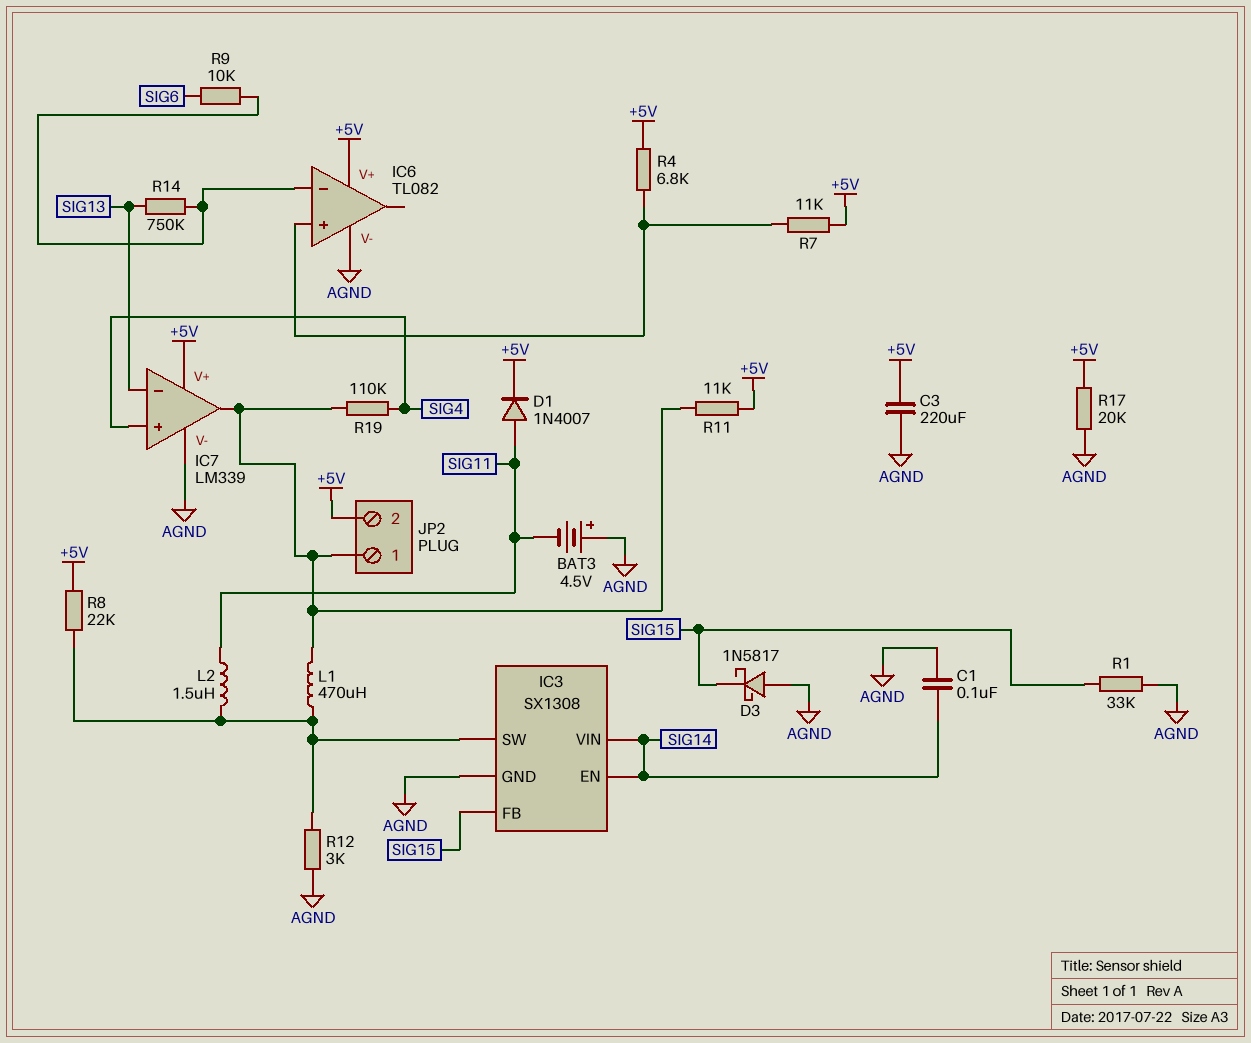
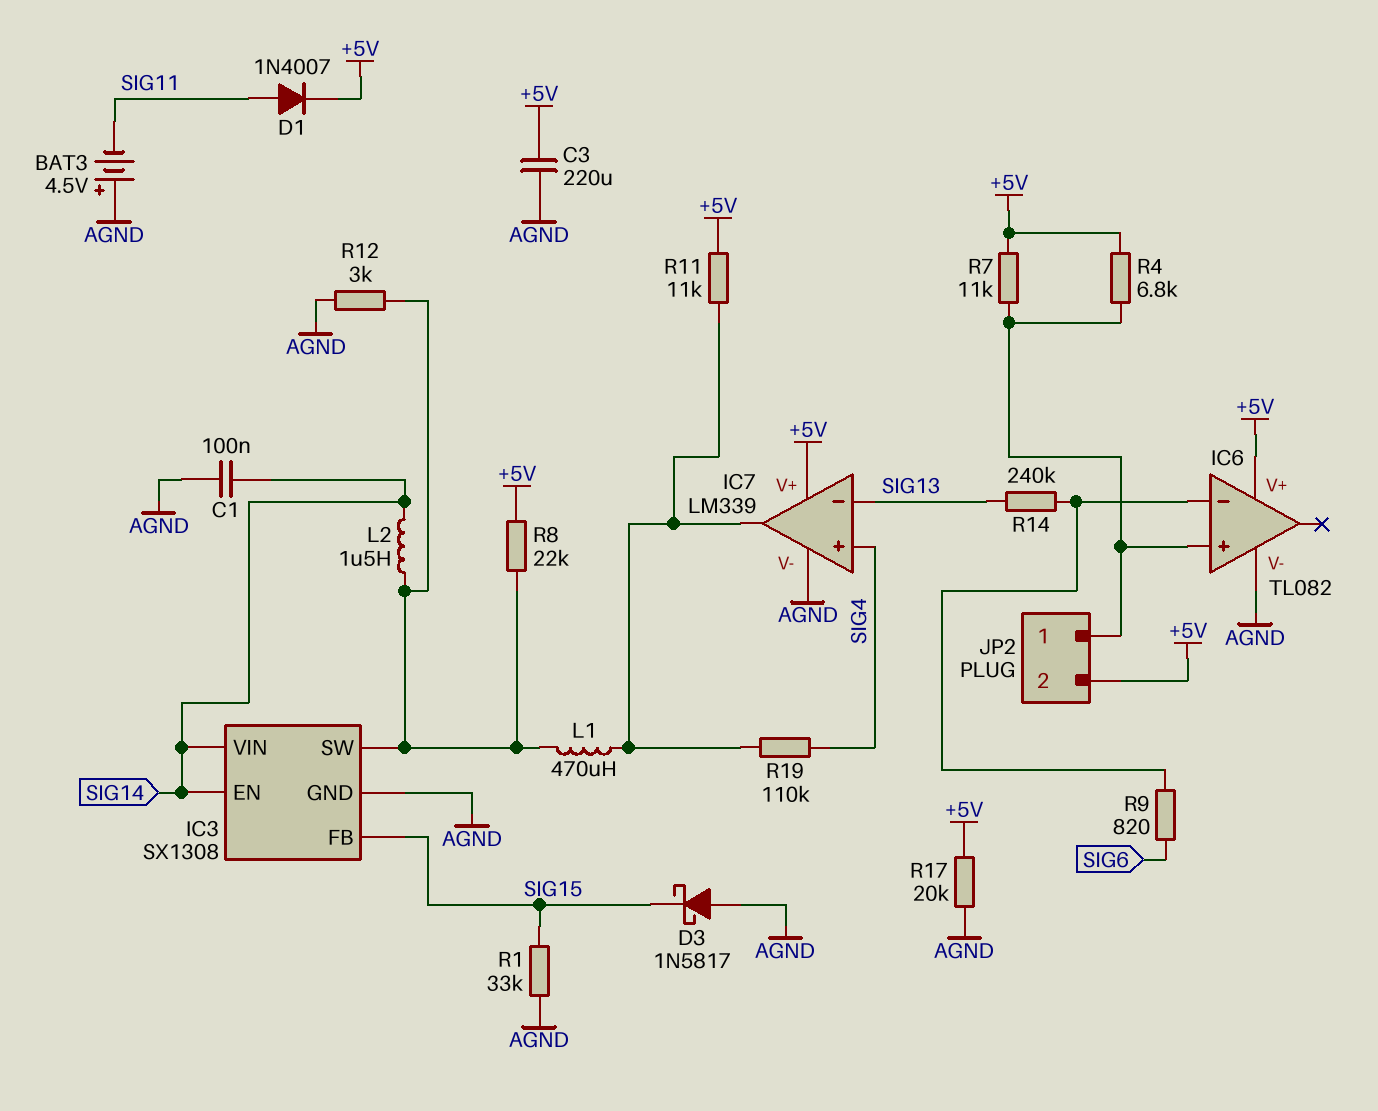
JP2 pin 1: IC7/out -> IC6/in+
L2: 1.5uH (IC3/SW, SIG11) -> 1.5uH (IC3/SW, SIG14)
R9: 10k (IC6/in-, SIG6) -> 820 (IC6/in-, SIG6)
R14: 750k (IC6/in-, SIG13) -> 240k (IC6/in-, SIG13)

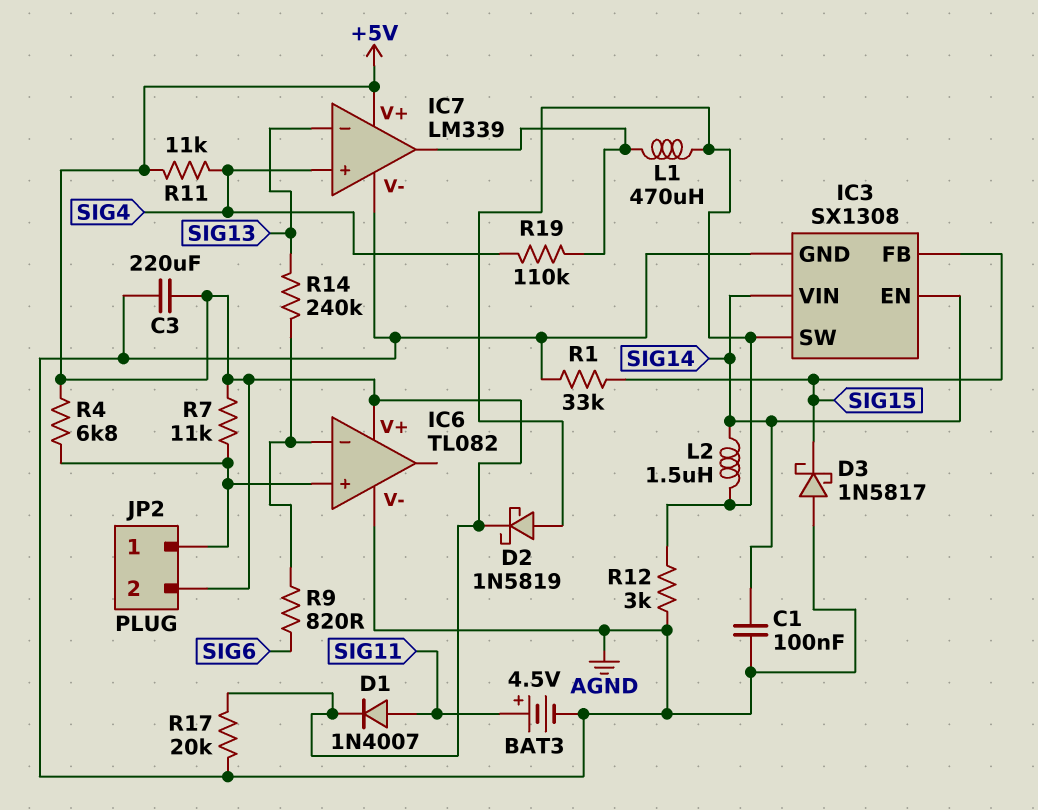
BAT3: 4.5V (plus AGND, minus SIG11) -> 4.5V (plus SIG11, minus AGND)
D2: none -> schottky 1N5819 (A IC3/SW, K +5V)
R8: 22k (+5V, IC3/SW) -> none
R11: 11k (+5V, IC7/out) -> 11k (+5V, SIG4)

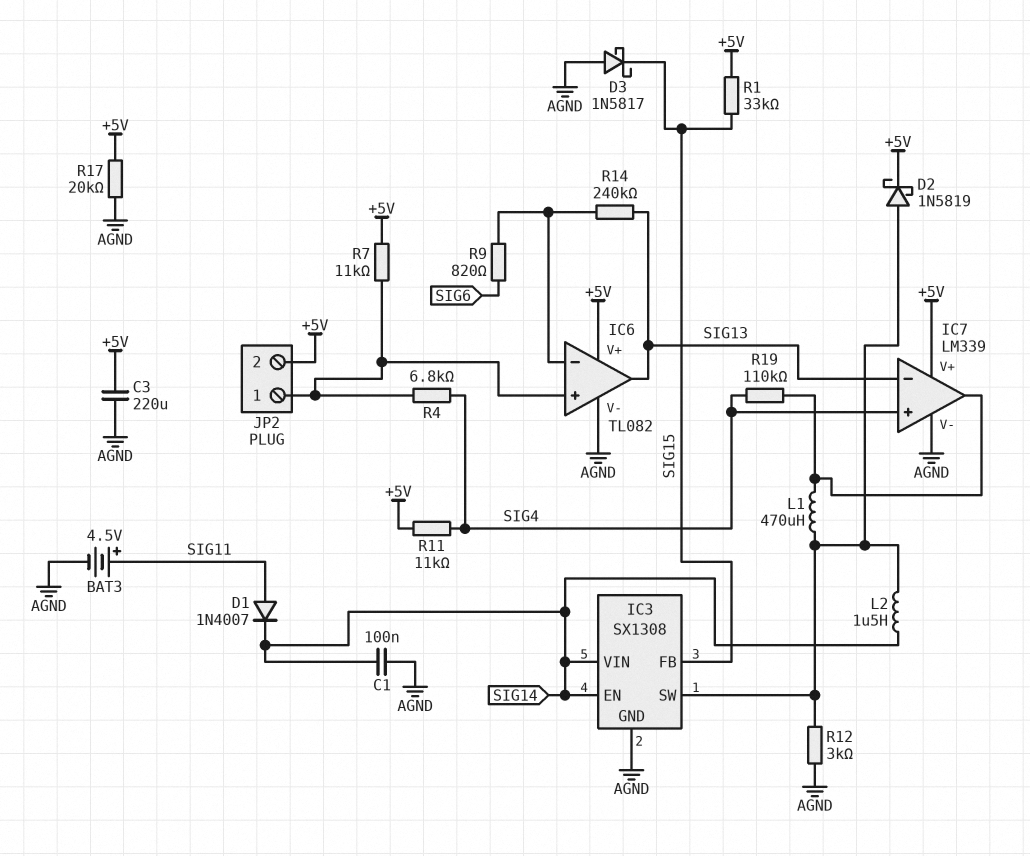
D1: diode 1N4007 (A SIG11, K +5V) -> diode 1N4007 (A SIG11, K SIG14)
IC6 pin out: none -> SIG13
R1: 33k (AGND, SIG15) -> 33k (+5V, SIG15)
R4: 6.8k (+5V, IC6/in+) -> 6.8k (IC6/in+, SIG4)

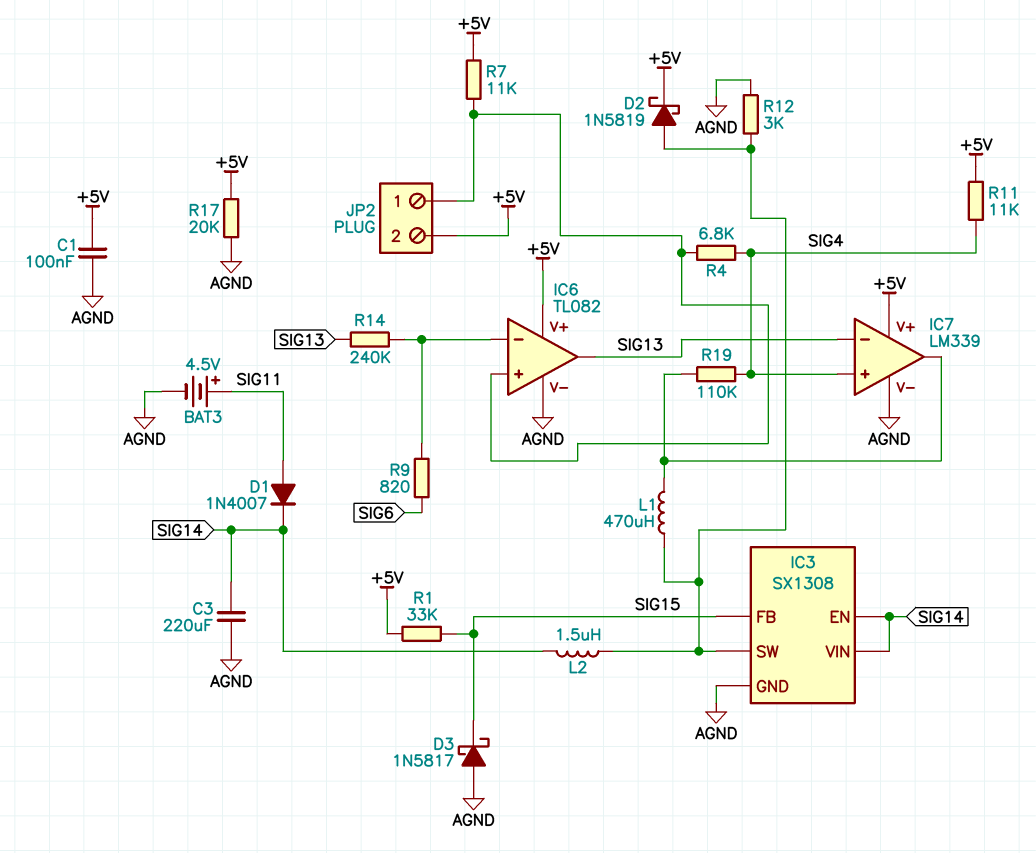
C1: 100nF (AGND, SIG14) -> 100nF (+5V, AGND)
C3: 220uF (+5V, AGND) -> 220uF (AGND, SIG14)

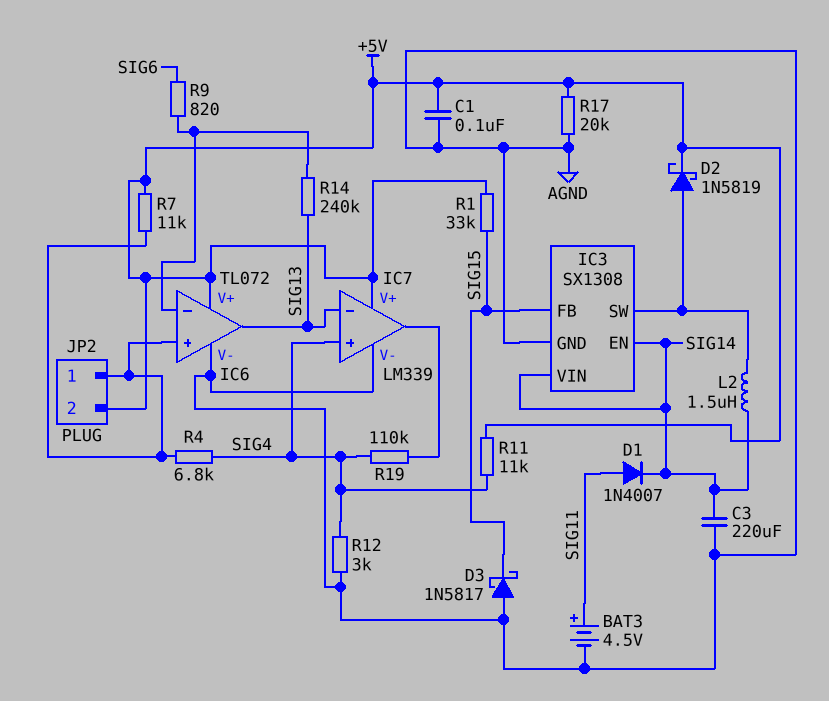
IC6: TL082 -> TL072
L1: 470uH (IC3/SW, IC7/out) -> none
R12: 3k (AGND, IC3/SW) -> 3k (AGND, SIG4)

